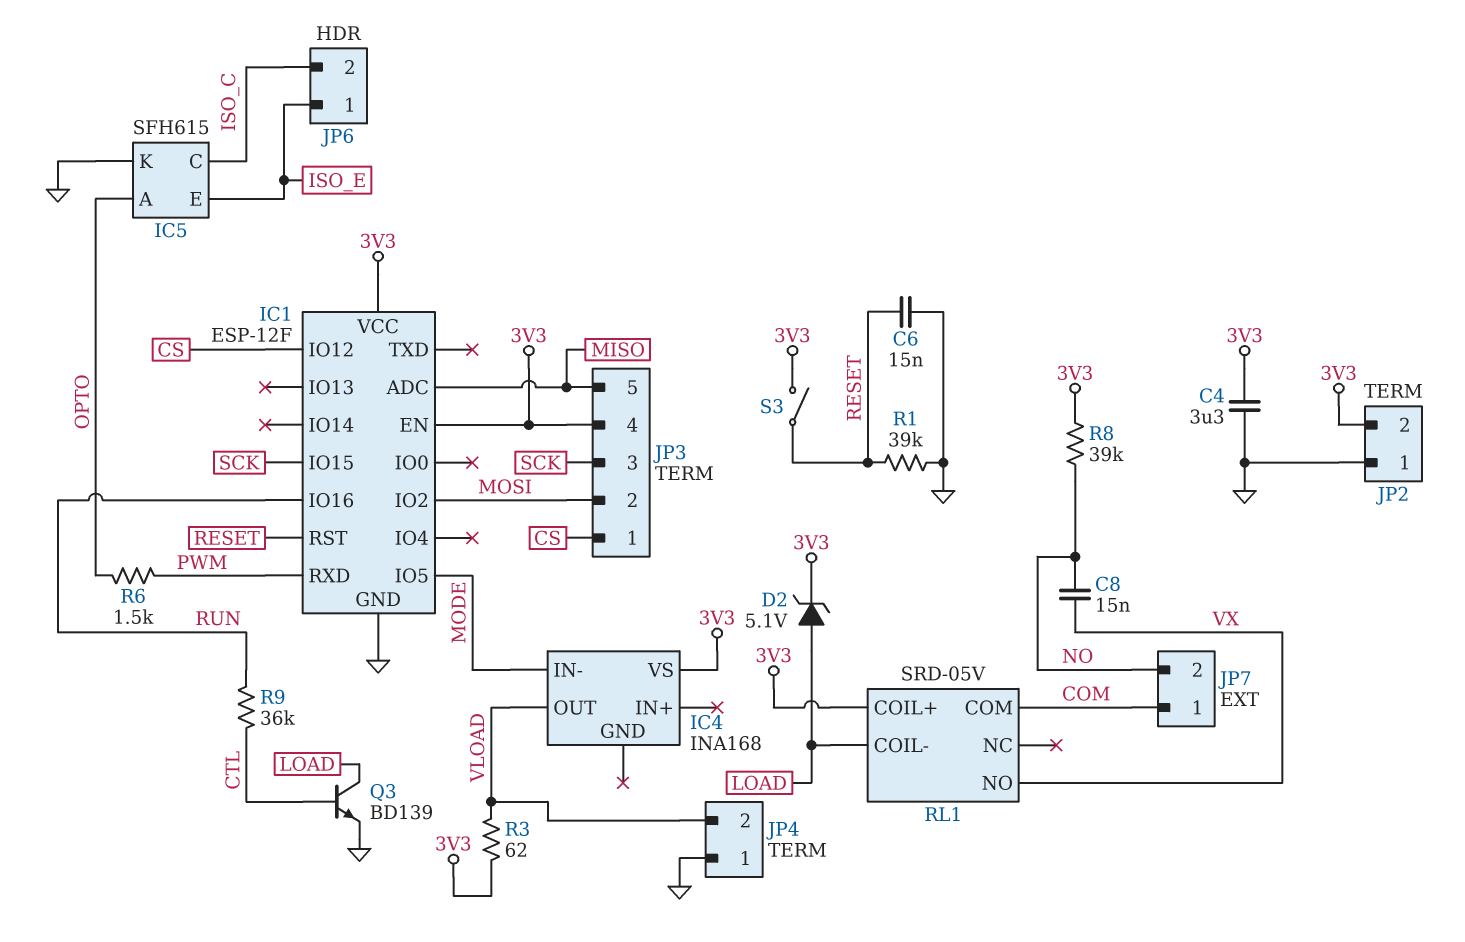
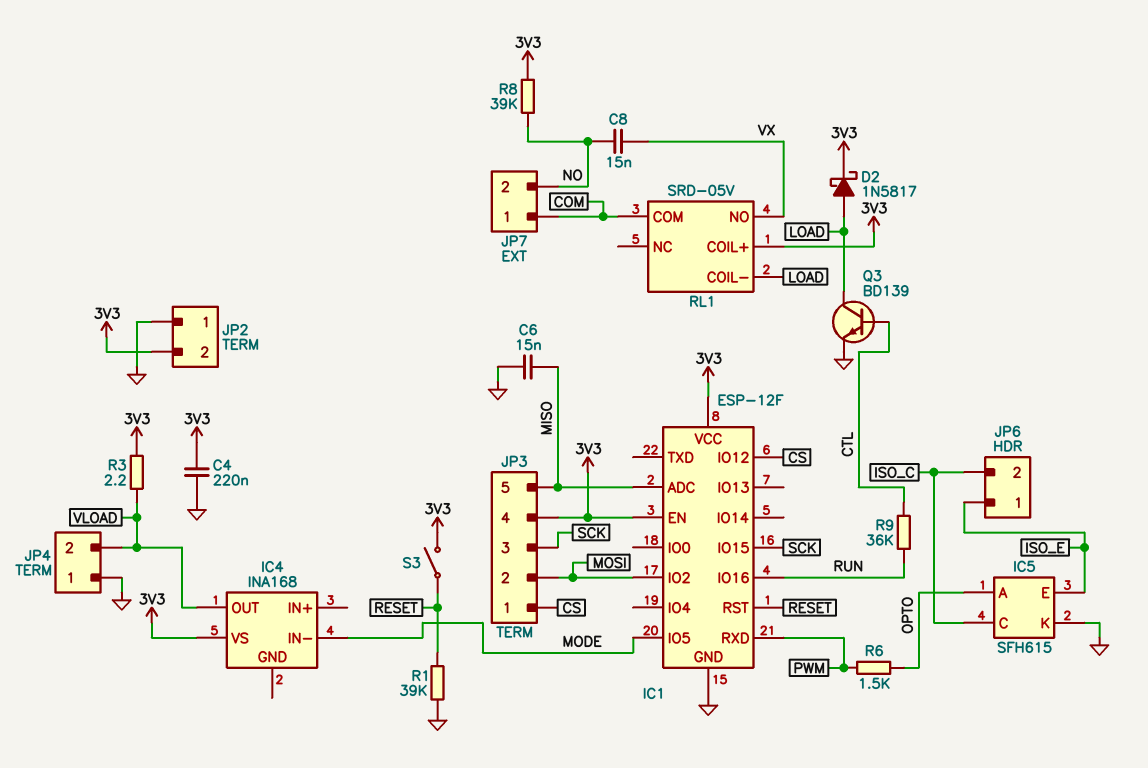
C4: 3.3uF (3V3, GND) -> 220nF (3V3, GND)
C6: 15nF (GND, RESET) -> 15nF (GND, MISO)
D2: zener 5.1V (A LOAD, K 3V3) -> schottky 1N5817 (A LOAD, K 3V3)
R3: 62 (3V3, VLOAD) -> 2.2 (3V3, VLOAD)

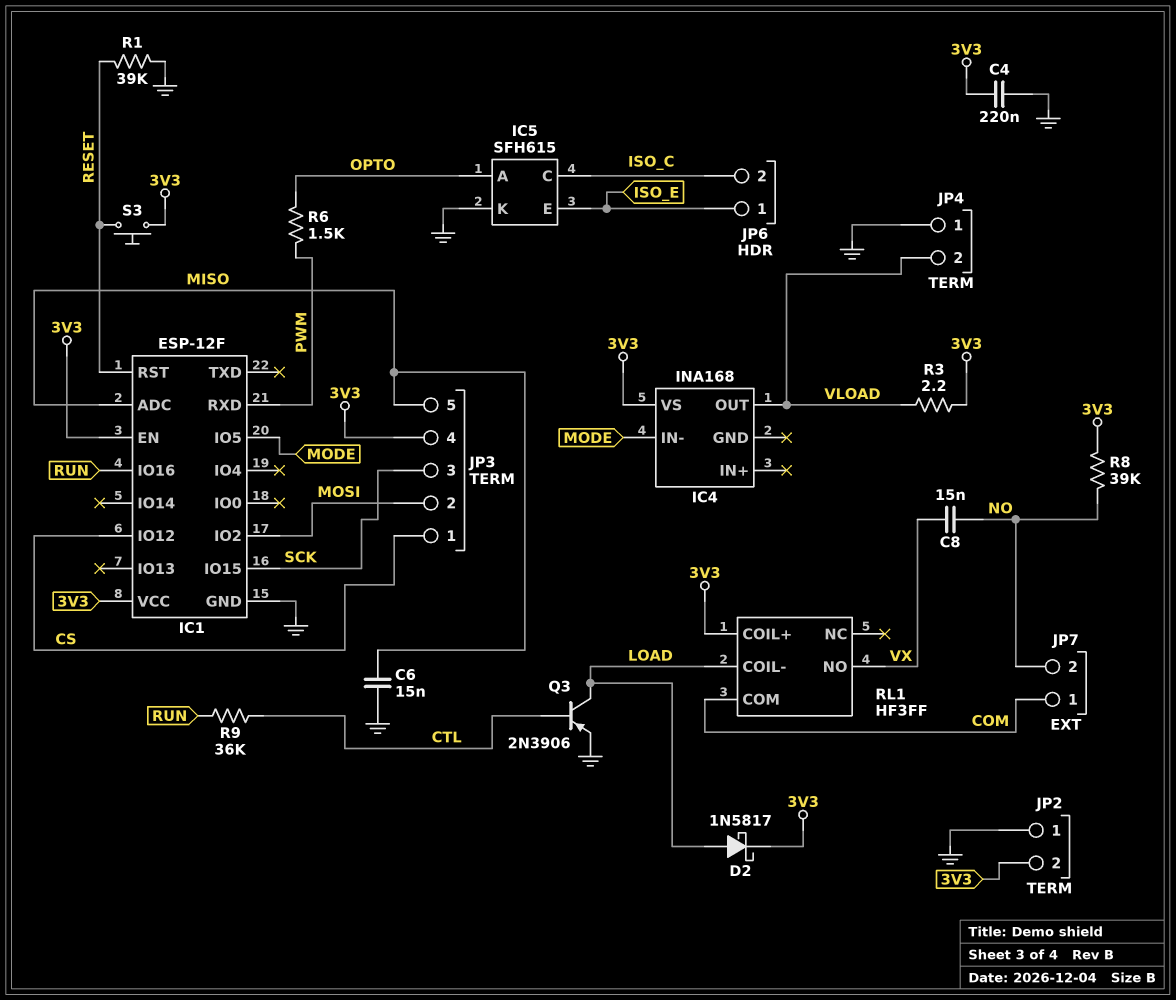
Q3: NPN BD139 (B CTL, C LOAD, E GND) -> PNP 2N3906 (B CTL, C LOAD, E GND)
RL1: SRD-05V -> HF3FF
S3: switch (3V3, RESET) -> button (3V3, RESET)

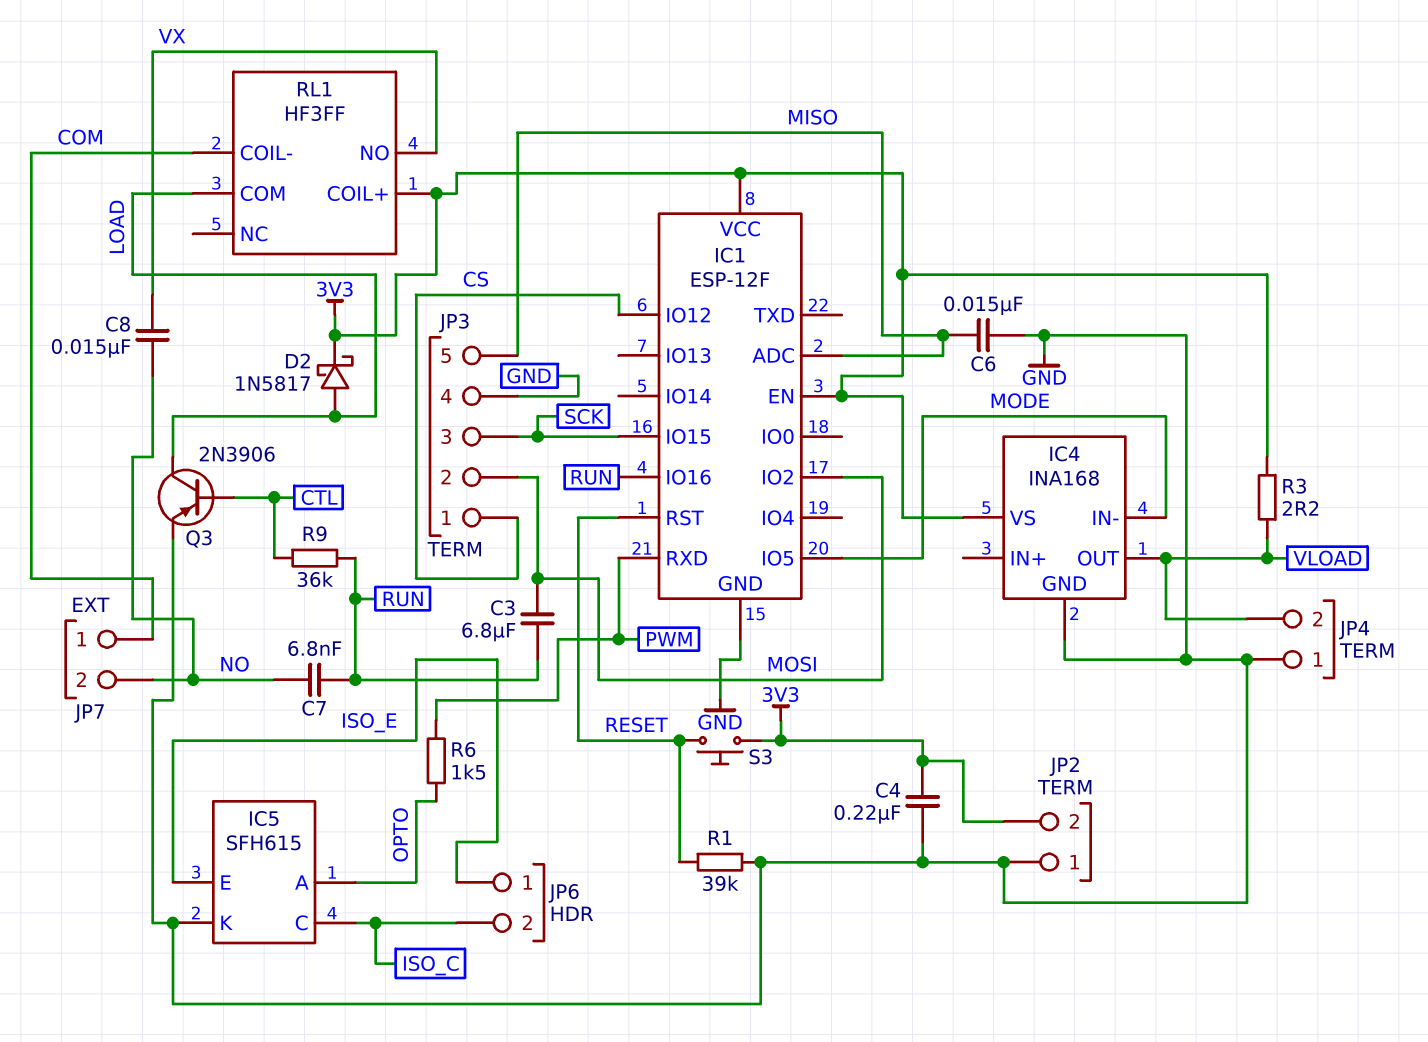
C3: none -> 6.8uF (MOSI, RUN)
C7: none -> 6.8nF (NO, RUN)
IC4 pin GND: none -> GND
JP3 pin 4: 3V3 -> GND
R8: 39k (3V3, NO) -> none
RL1 pin COIL-: LOAD -> COM
RL1 pin COM: COM -> LOAD

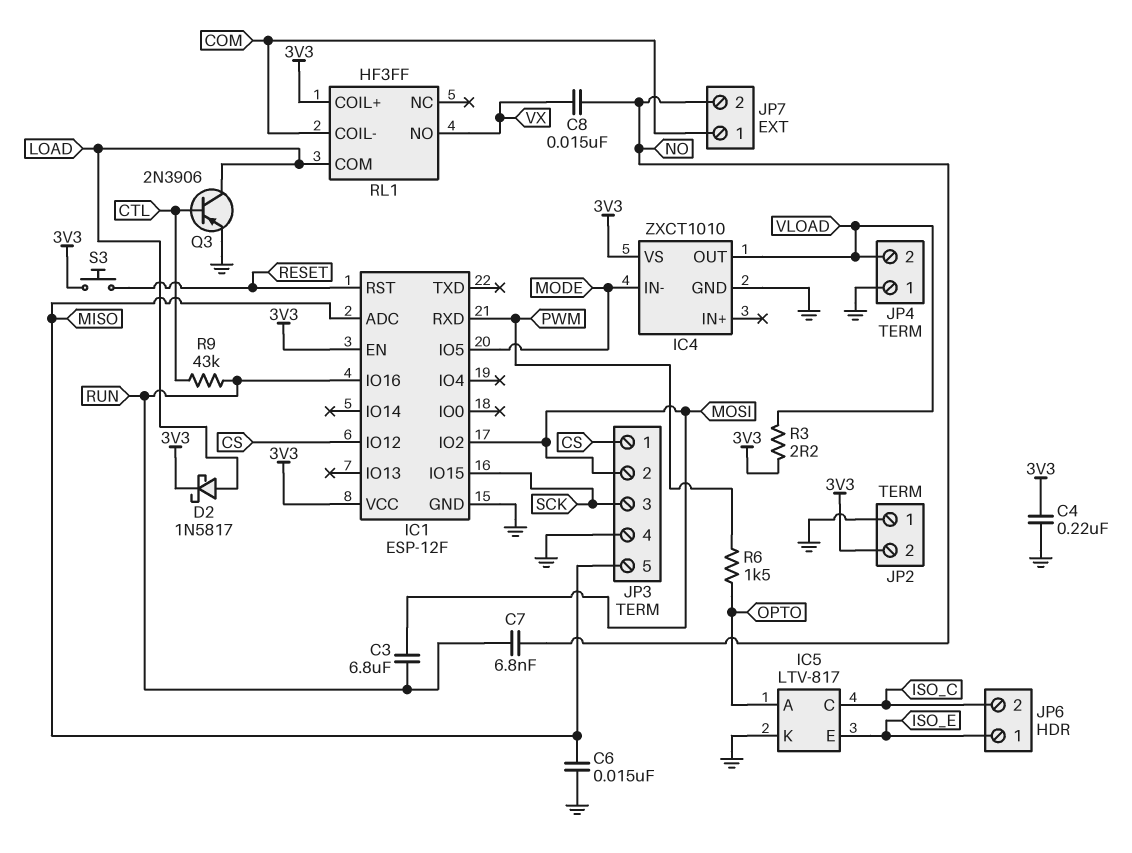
IC4: INA168 -> ZXCT1010
IC5: SFH615 -> LTV-817
R1: 39k (GND, RESET) -> none
R9: 36k (CTL, RUN) -> 43k (CTL, RUN)

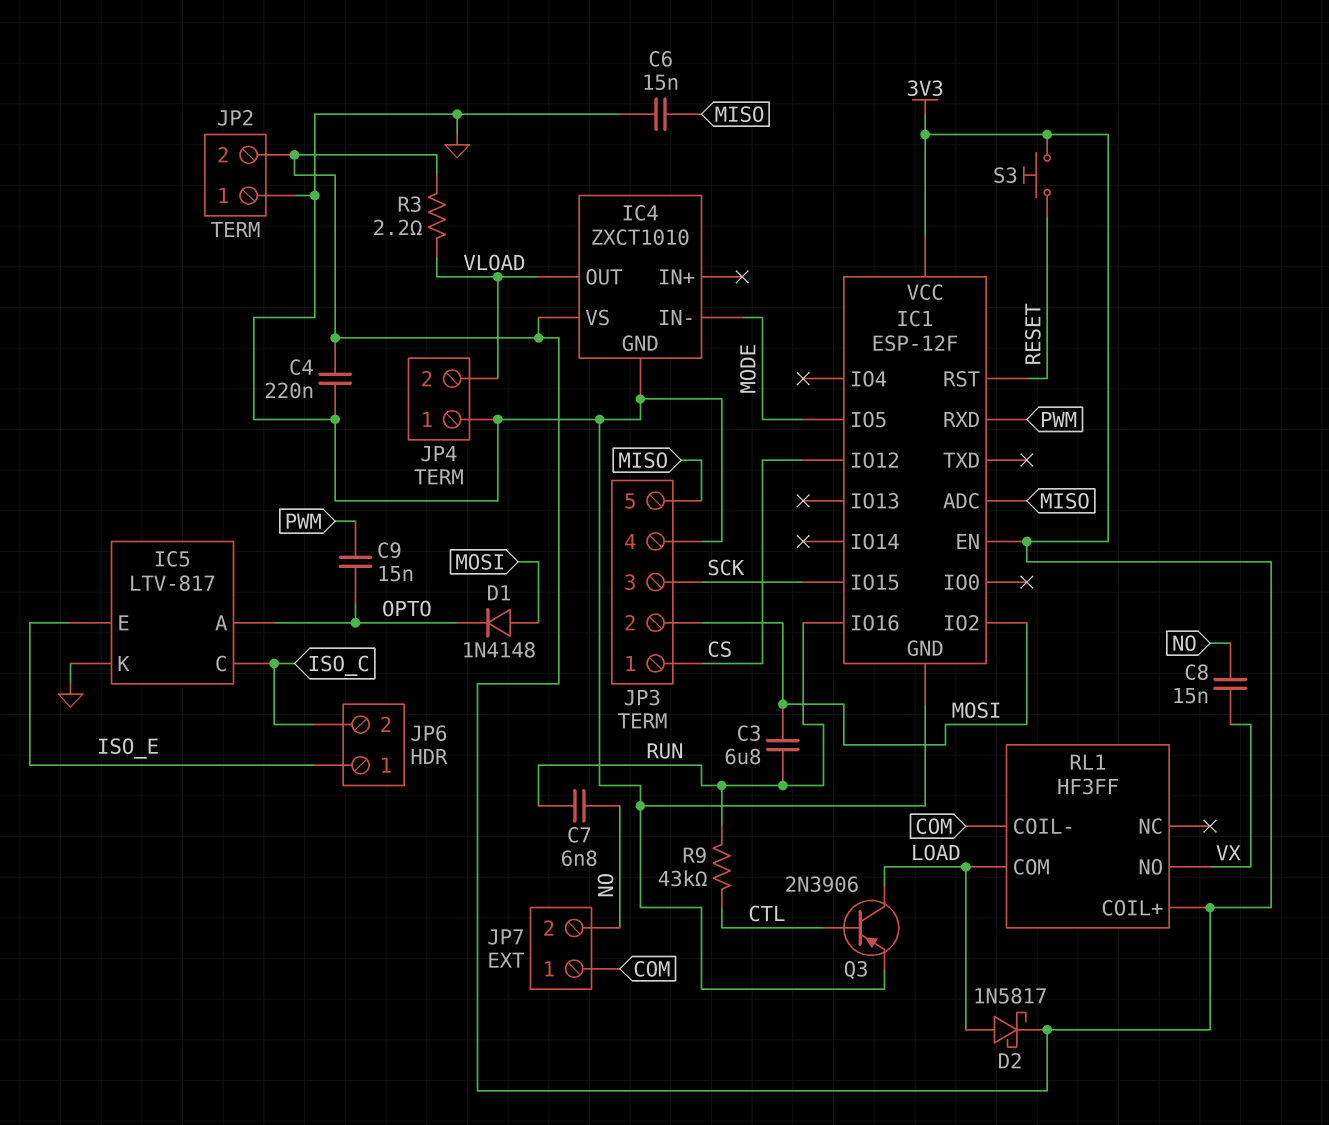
C9: none -> 15nF (OPTO, PWM)
D1: none -> diode 1N4148 (A MOSI, K OPTO)
R6: 1.5k (OPTO, PWM) -> none

